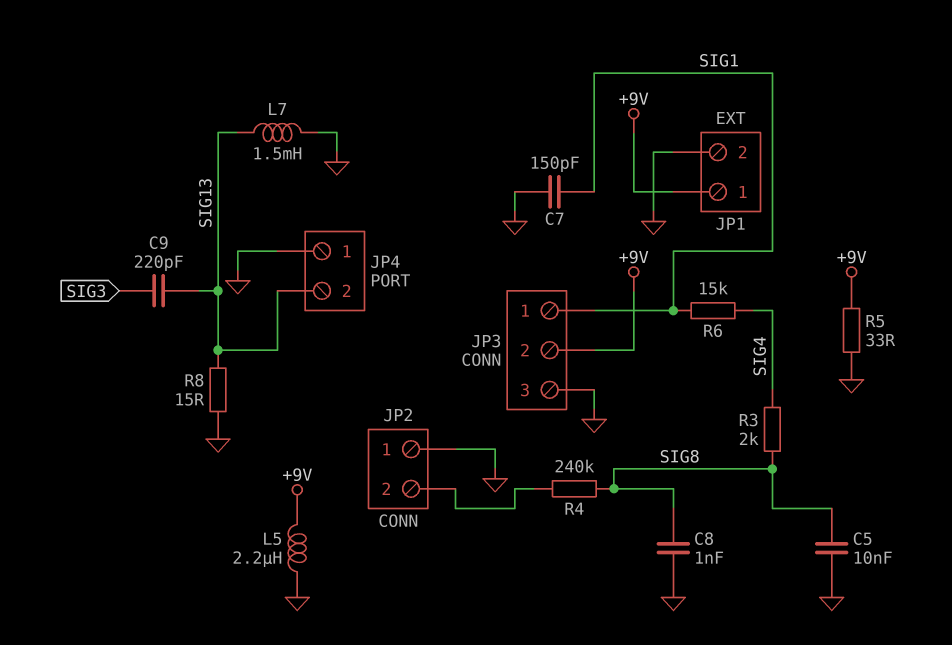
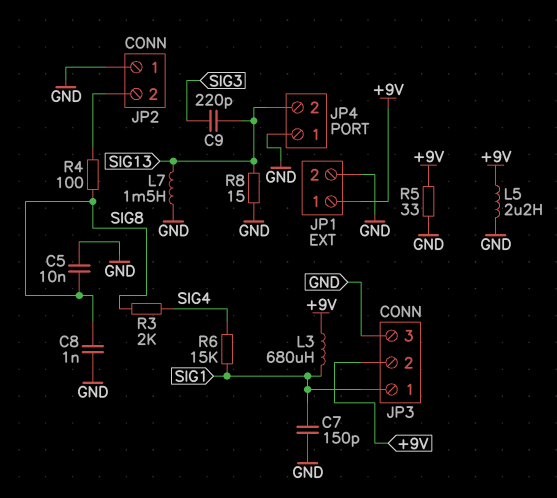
L3: none -> 680uH (+9V, SIG1)
R4: 240k (JP2/2, SIG8) -> 100 (JP2/2, SIG8)

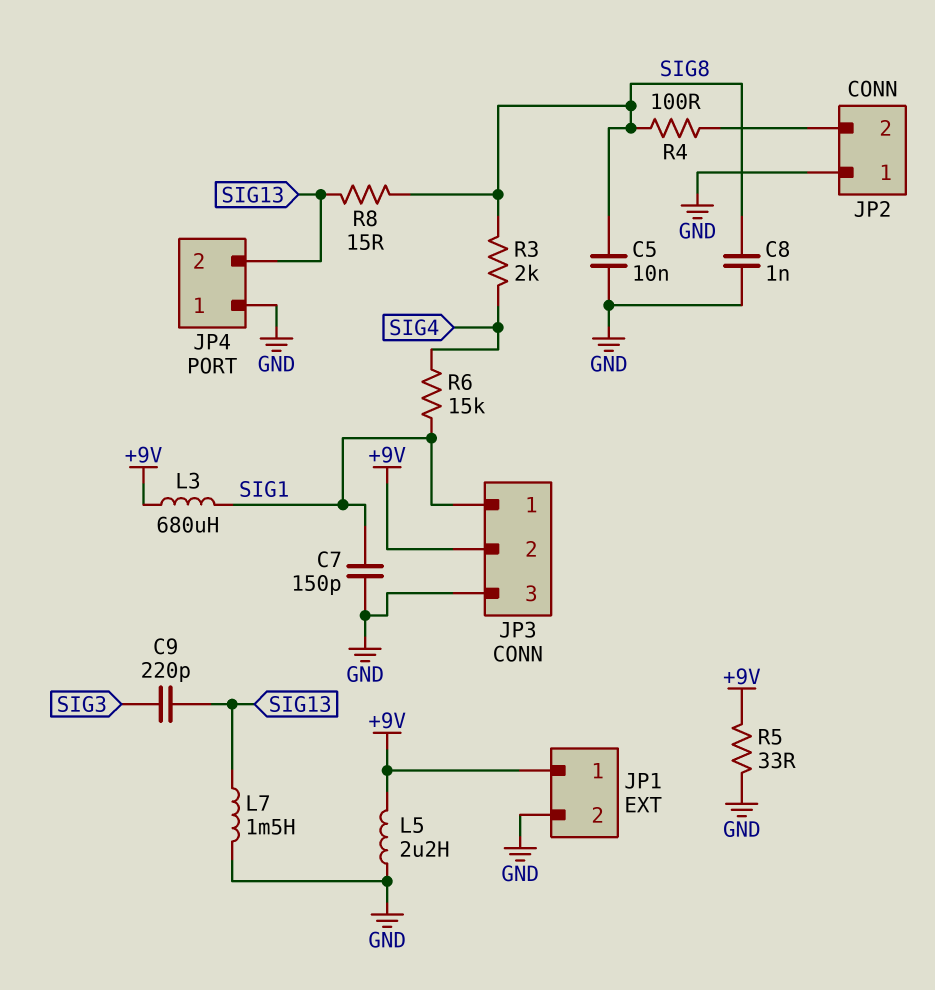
R8: 15 (GND, SIG13) -> 15 (SIG8, SIG13)

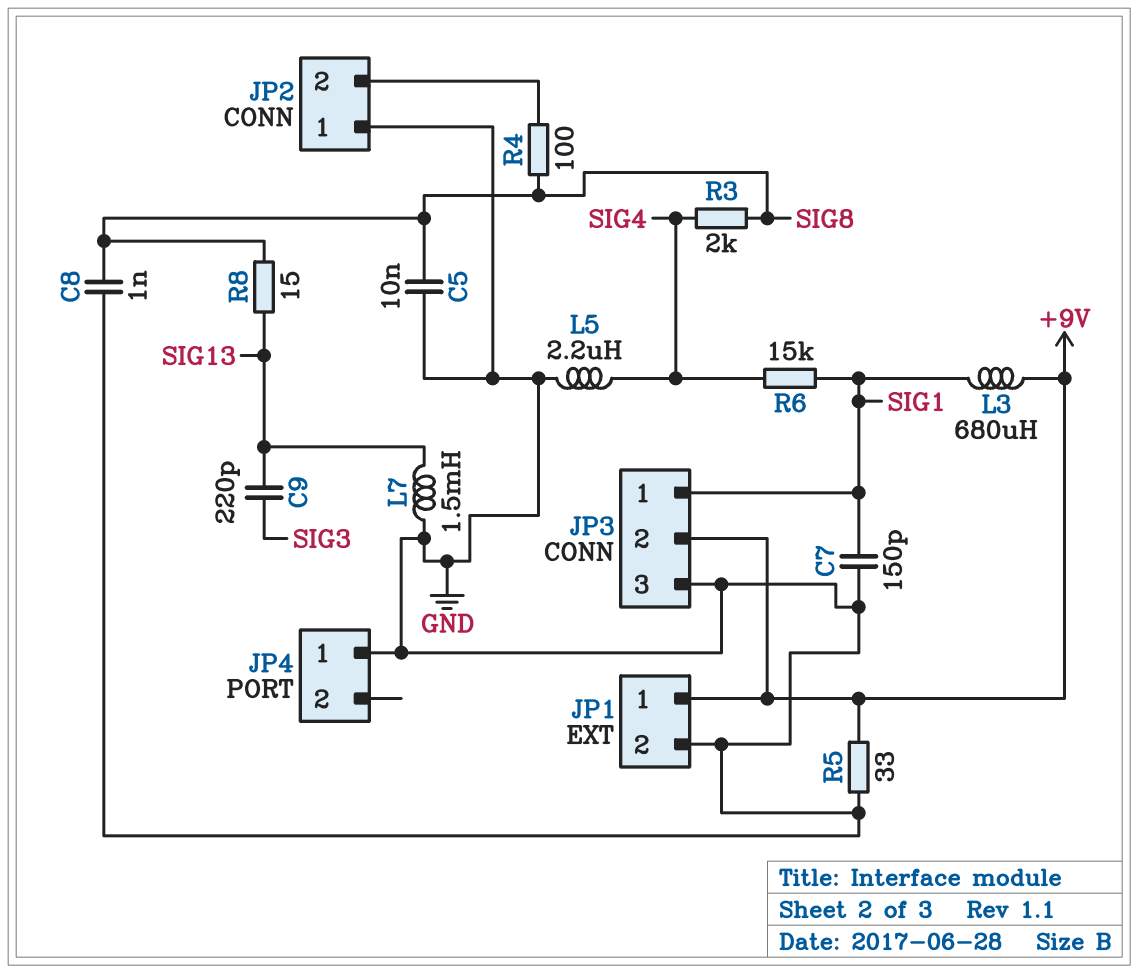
JP4 pin 2: SIG13 -> none
L5: 2.2uH (+9V, GND) -> 2.2uH (GND, SIG4)

